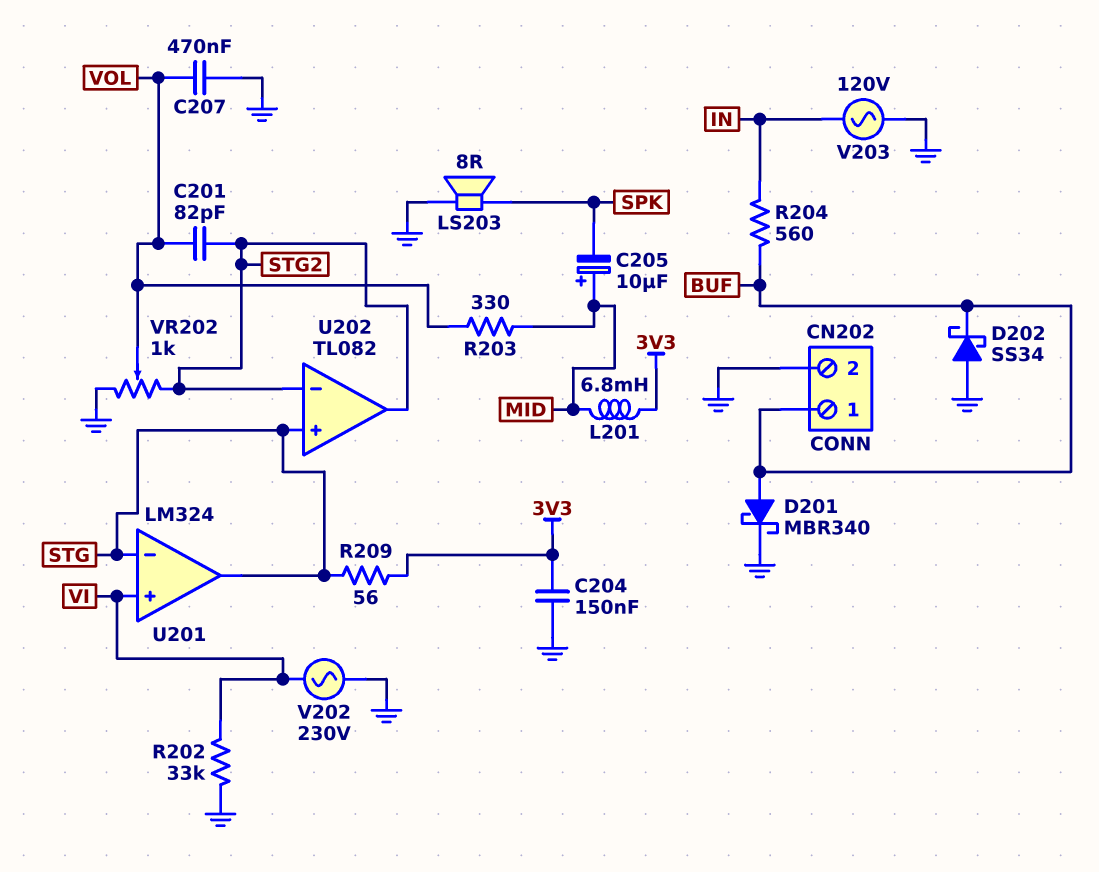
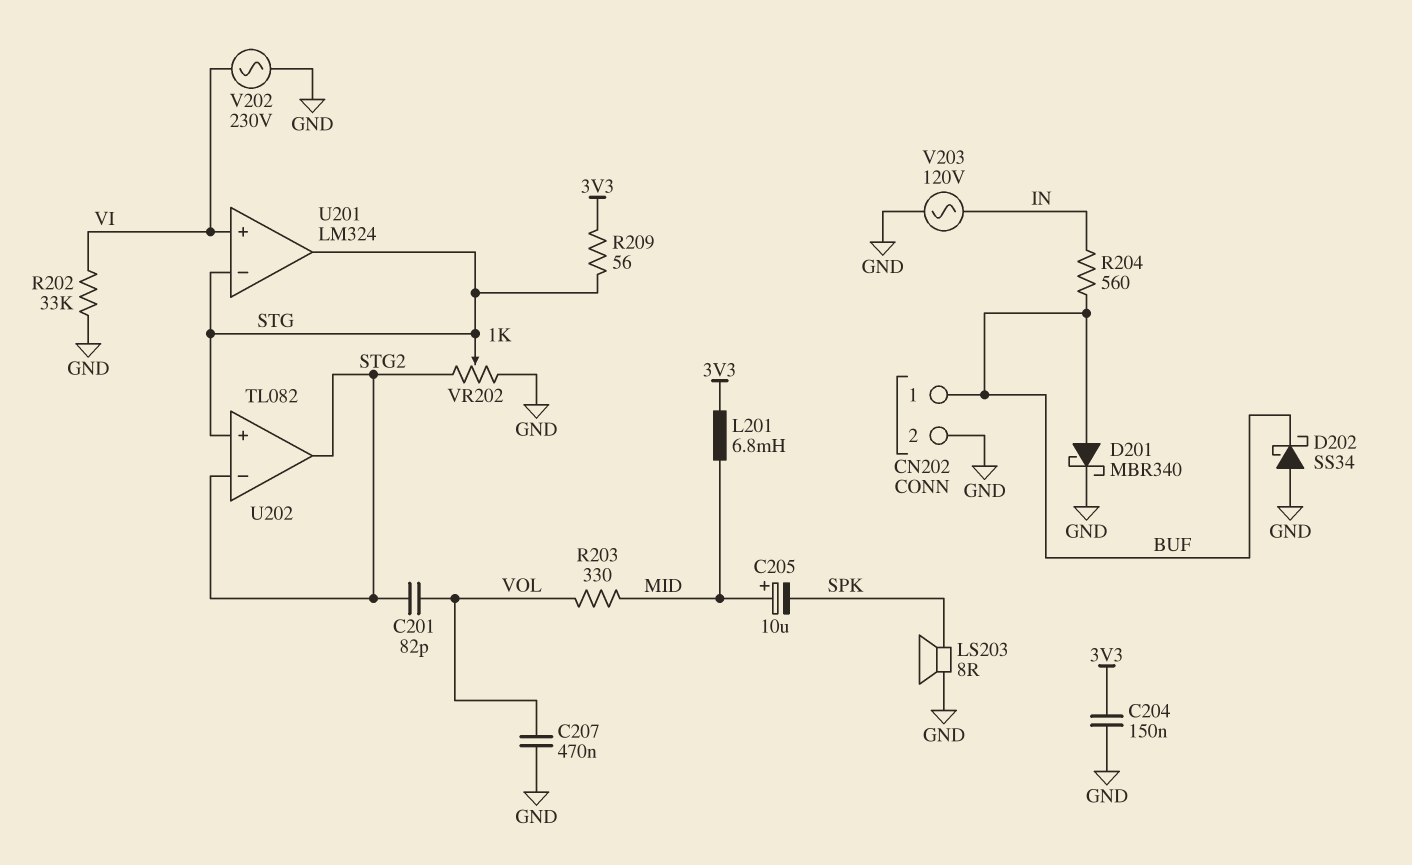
VR202: 1k (GND, STG2, wiper VOL) -> 1k (GND, STG2, wiper STG)

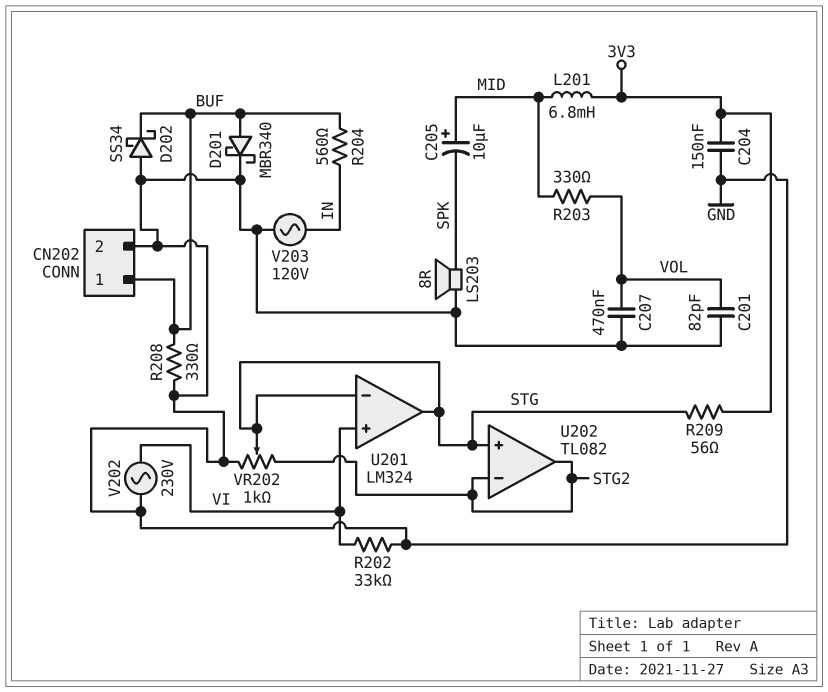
C201: 82pF (STG2, VOL) -> 82pF (GND, VOL)
R208: none -> 330 (BUF, GND)

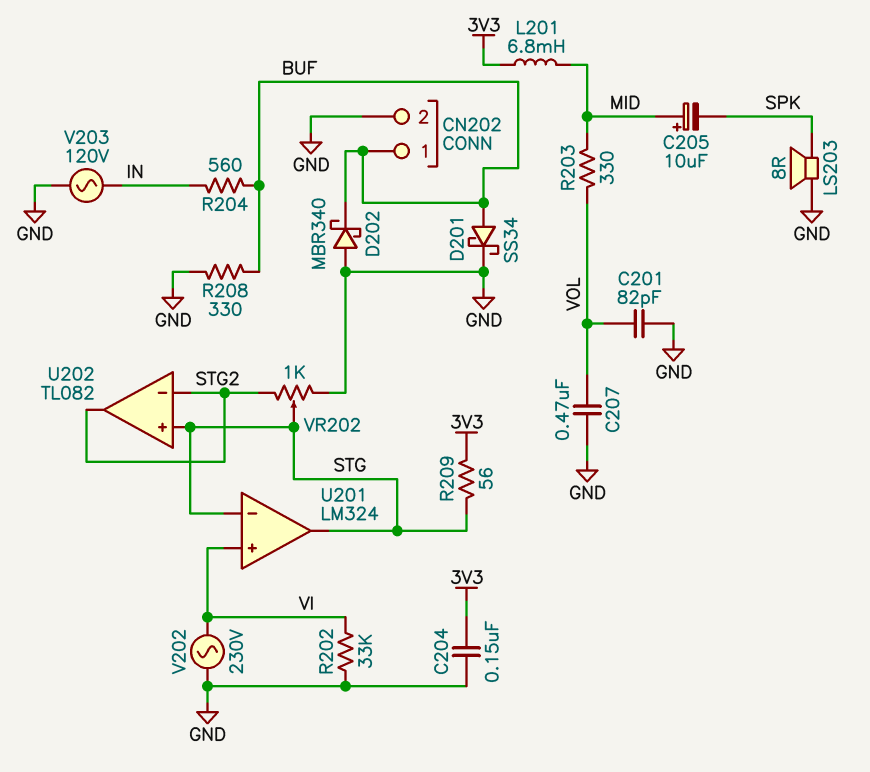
D201: schottky MBR340 (A BUF, K GND) -> schottky SS34 (A BUF, K GND)
D202: schottky SS34 (A GND, K BUF) -> schottky MBR340 (A GND, K BUF)

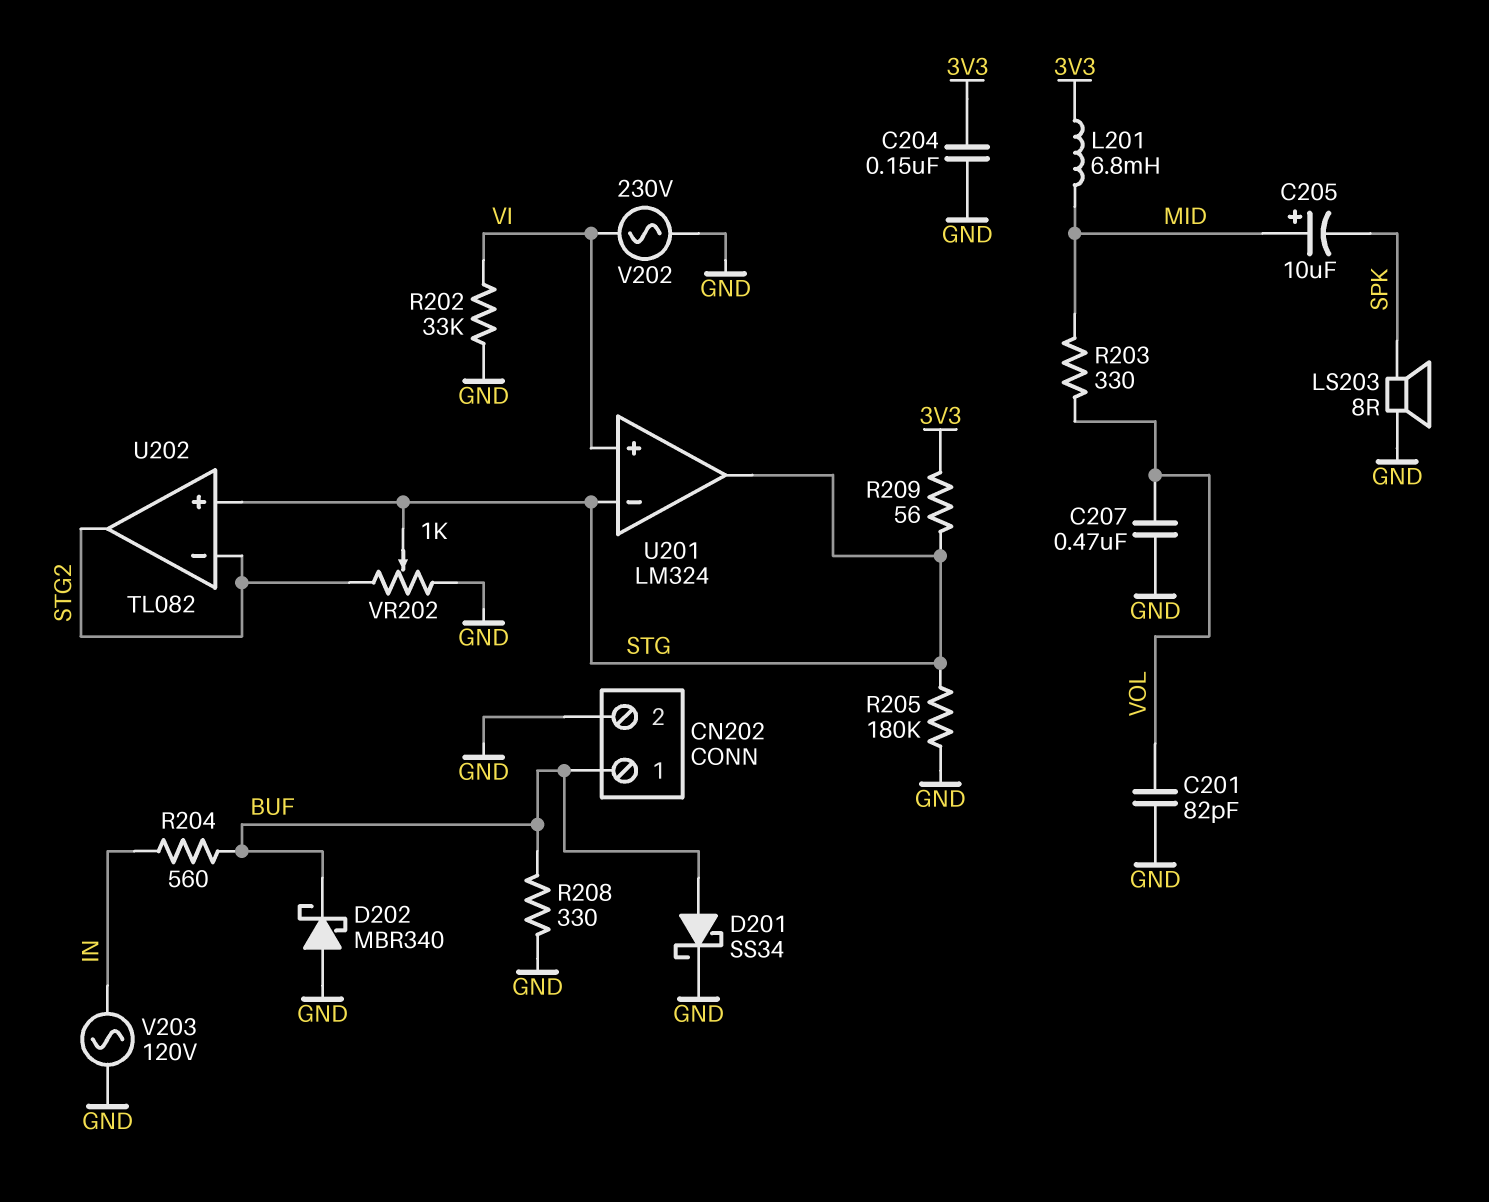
R205: none -> 180k (GND, STG)

